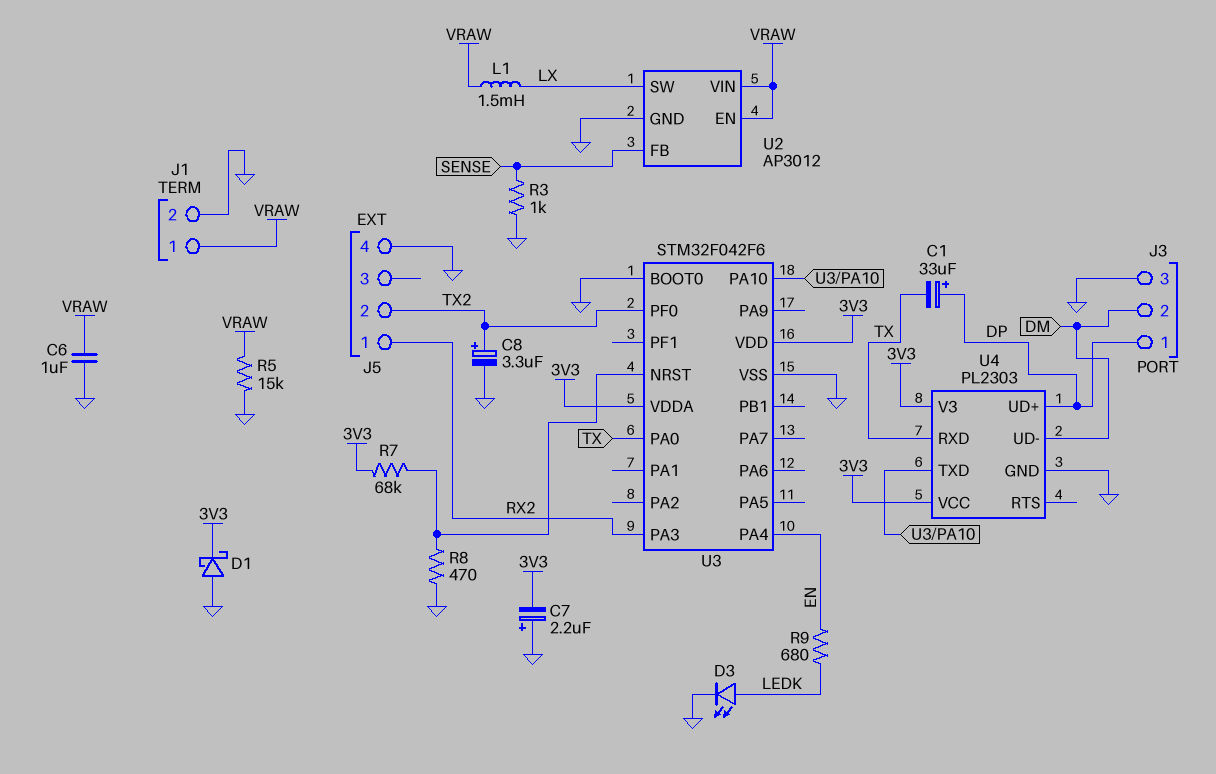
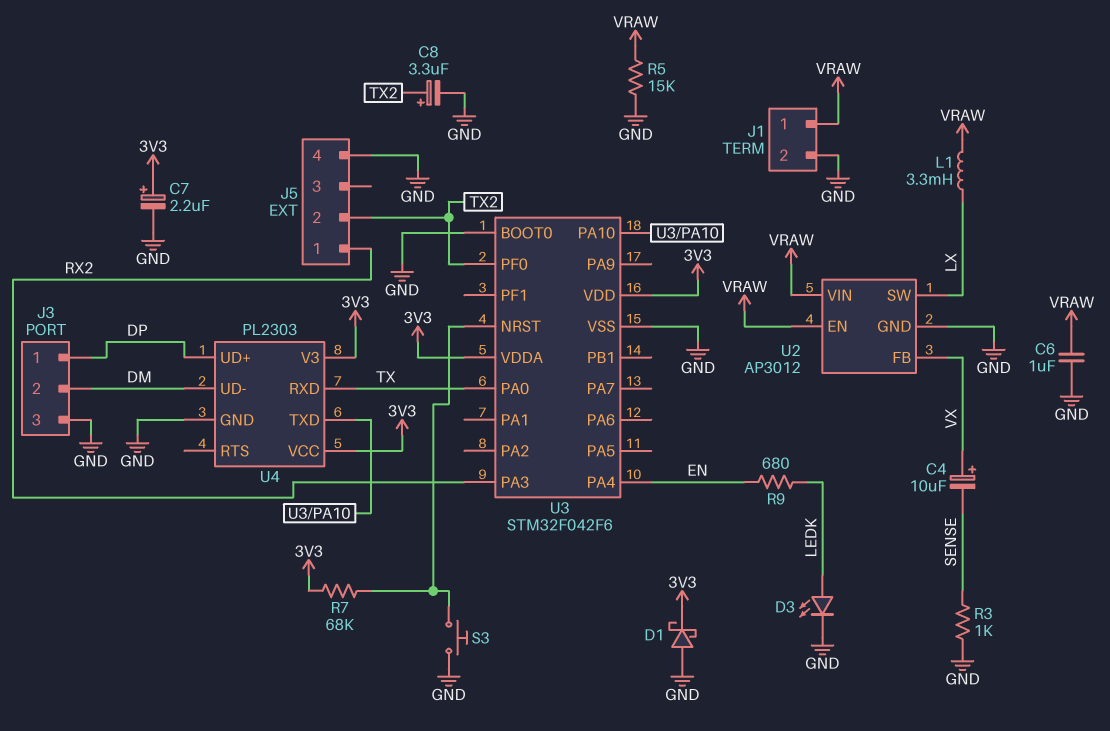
C1: 33uF (plus DP, minus TX) -> none
C4: none -> 10uF (plus VX, minus SENSE)
C7: 2.2uF (plus GND, minus 3V3) -> 2.2uF (plus 3V3, minus GND)
L1: 1.5mH (LX, VRAW) -> 3.3mH (LX, VRAW)
R8: 470 (GND, U3/NRST) -> none
S3: none -> button (GND, U3/NRST)
U2 pin FB: SENSE -> VX

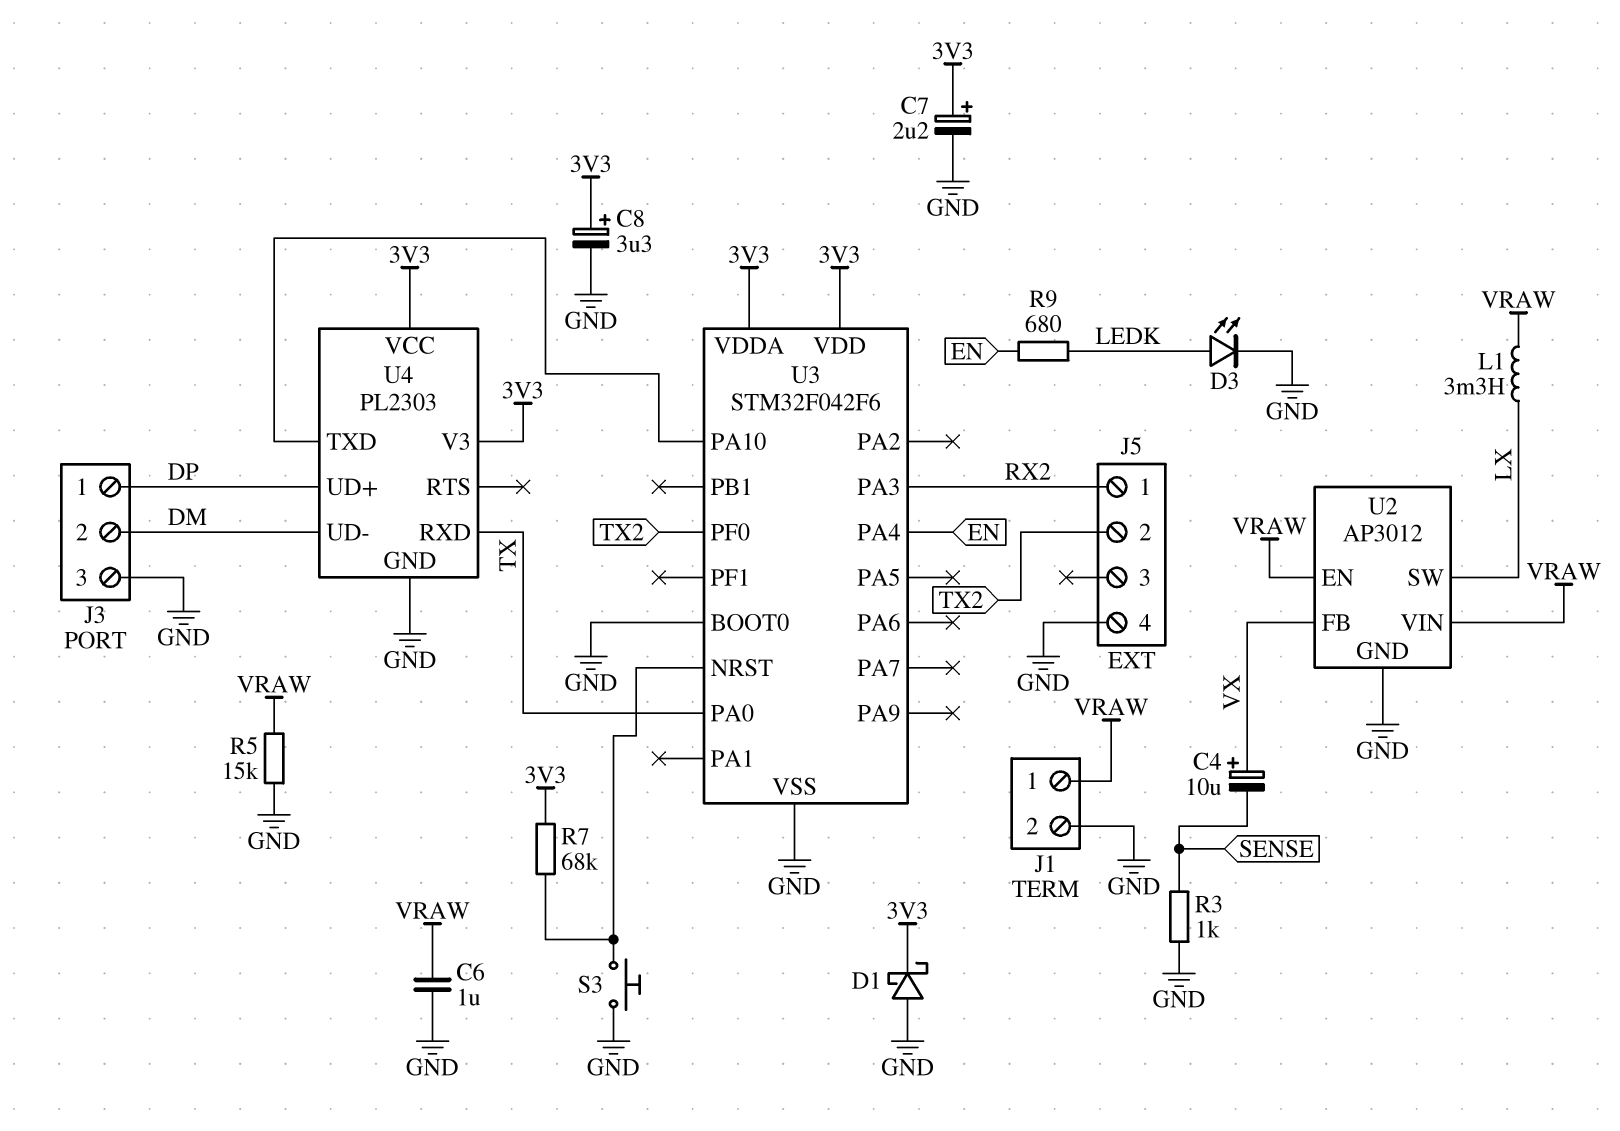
C8: 3.3uF (plus TX2, minus GND) -> 3.3uF (plus 3V3, minus GND)

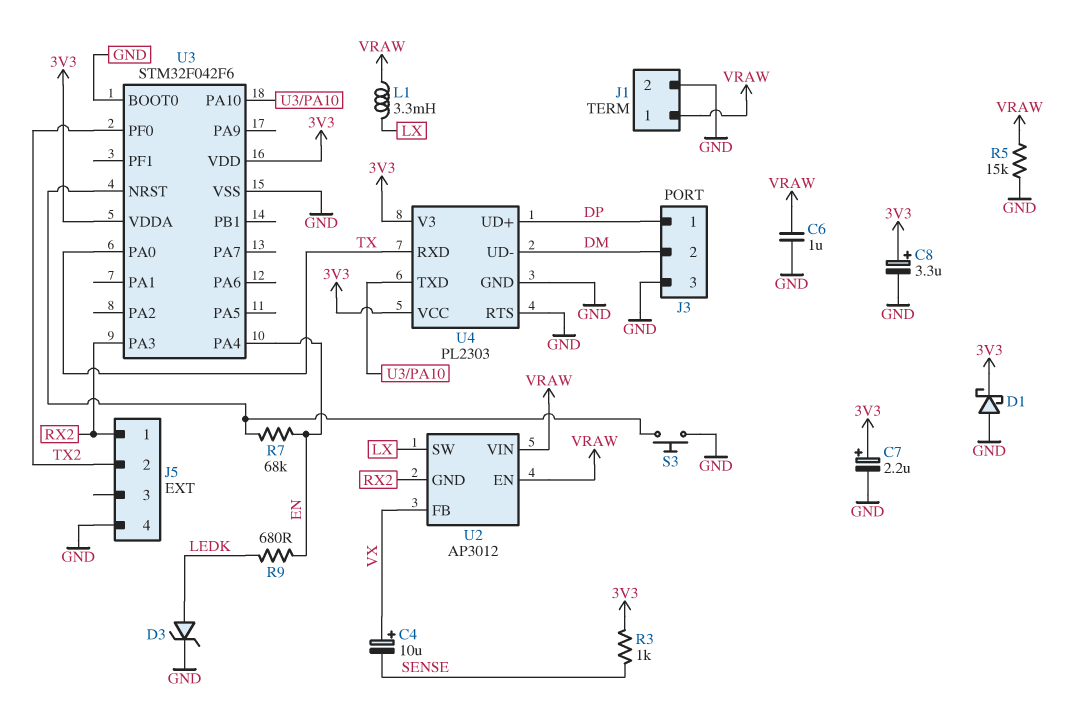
D3: LED (A LEDK, K GND) -> zener (A LEDK, K GND)
R3: 1k (GND, SENSE) -> 1k (3V3, SENSE)
R7: 68k (3V3, U3/NRST) -> 68k (EN, U3/NRST)
U2 pin GND: GND -> RX2
U4 pin RTS: none -> GND

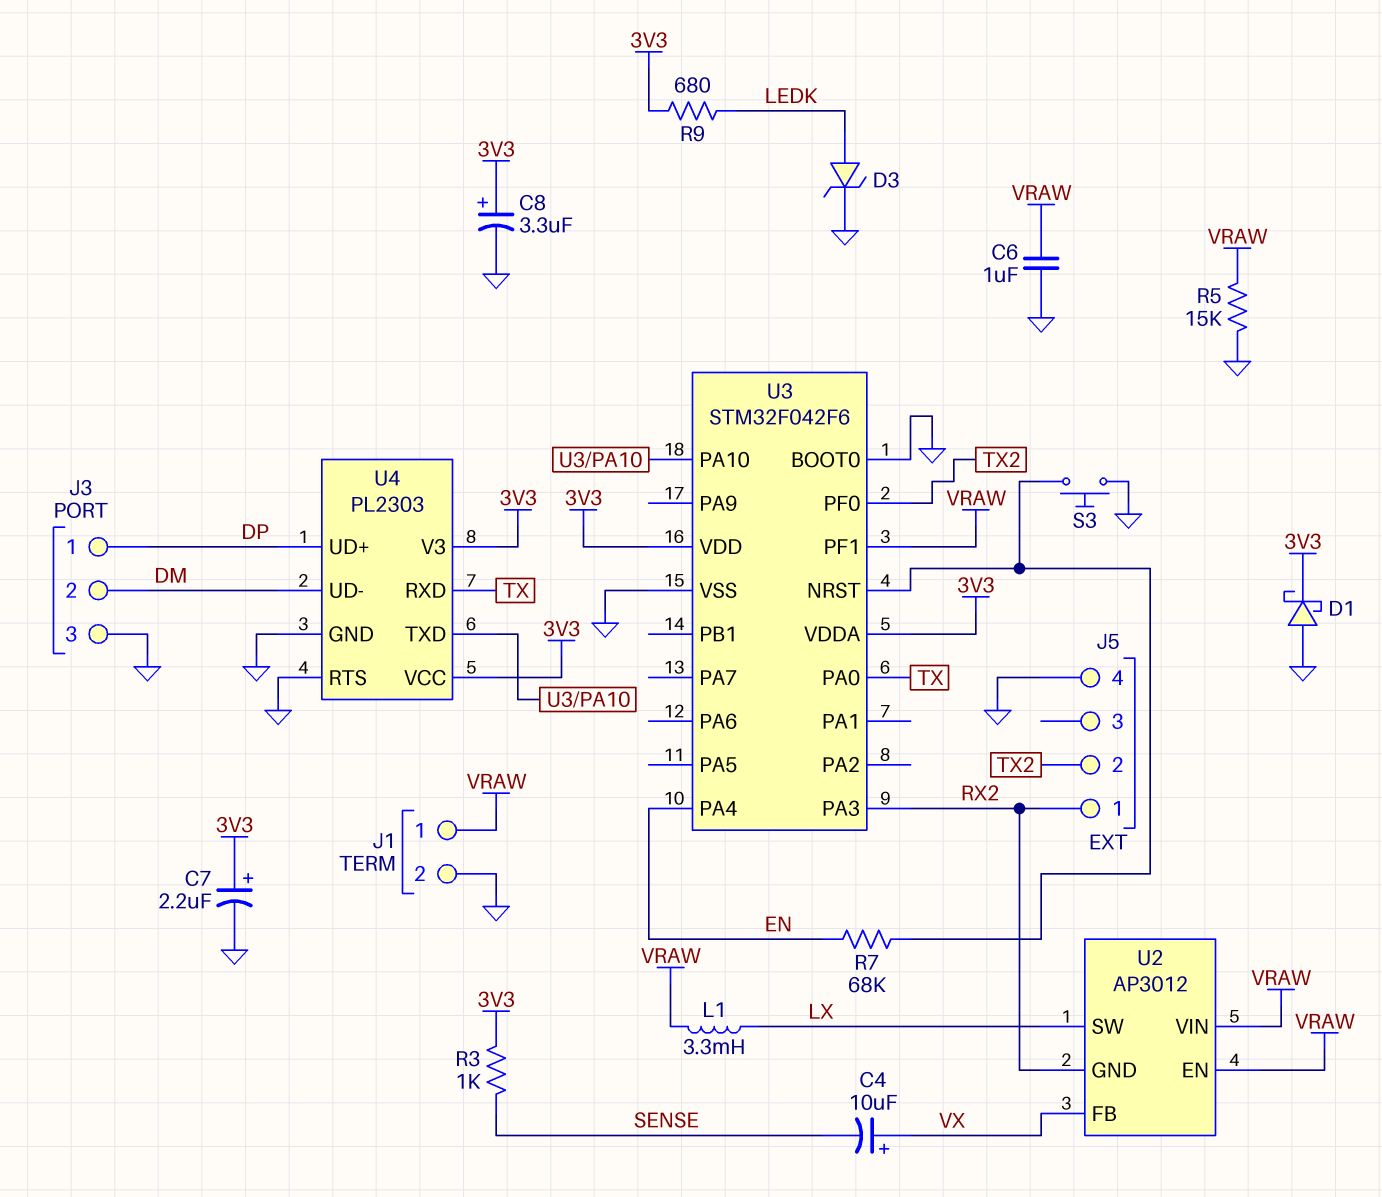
R9: 680 (EN, LEDK) -> 680 (3V3, LEDK)
U3 pin PF1: none -> VRAW

